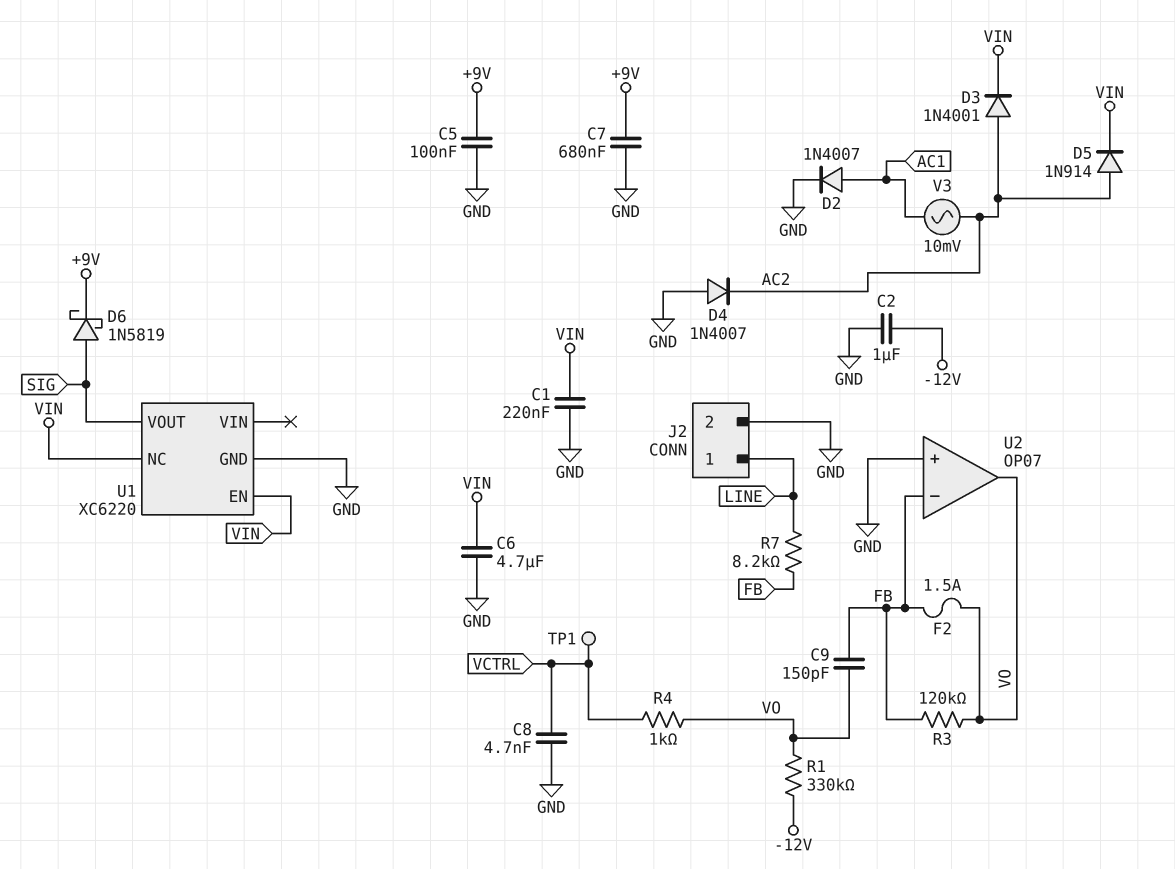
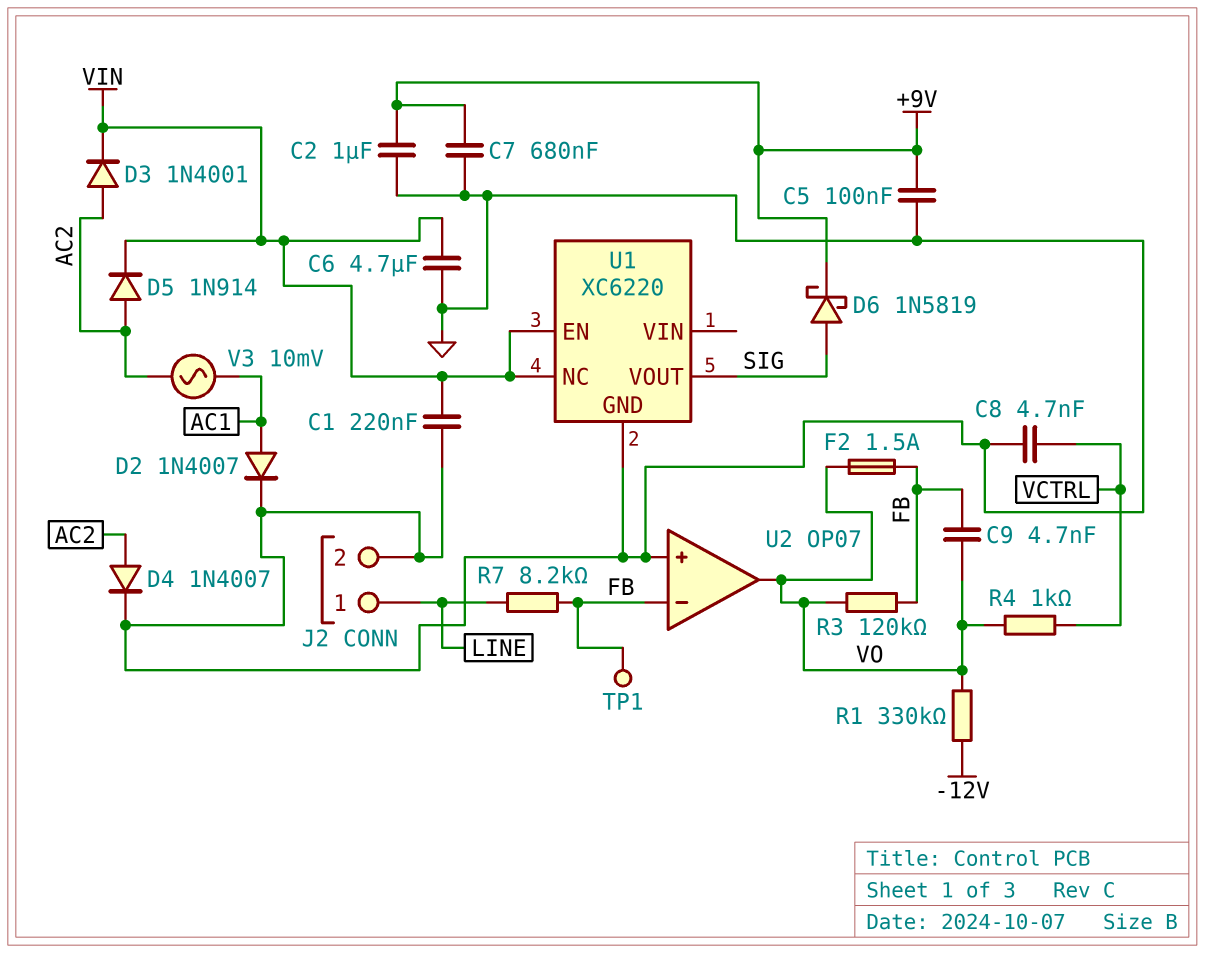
C2: 1uF (-12V, GND) -> 1uF (+9V, GND)
C9: 150pF (FB, VO) -> 4.7nF (FB, VO)
D4: diode 1N4007 (A GND, K AC2) -> diode 1N4007 (A AC2, K GND)
TP1: test point (VCTRL) -> test point (FB)

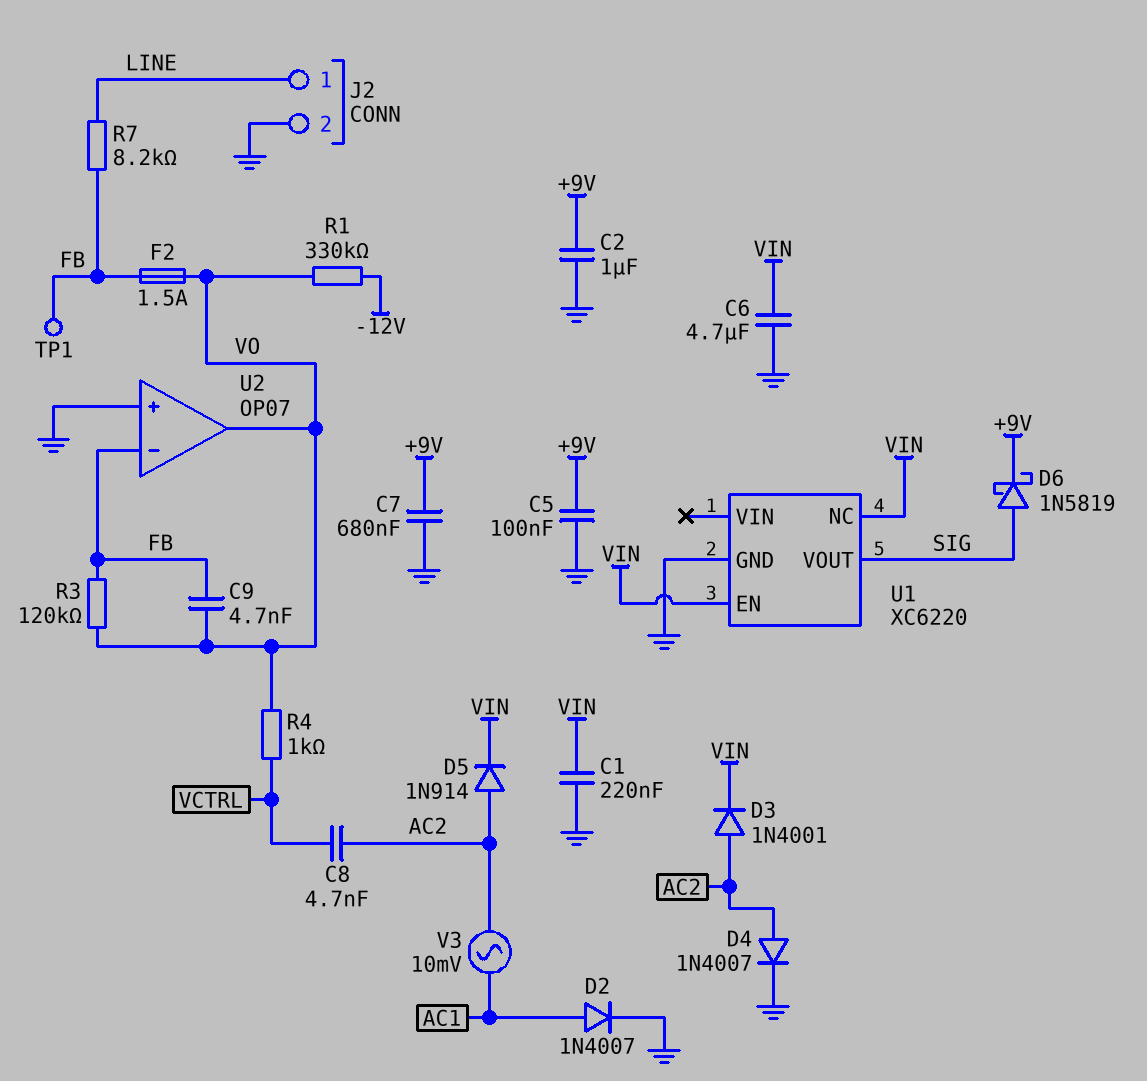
C8: 4.7nF (GND, VCTRL) -> 4.7nF (AC2, VCTRL)

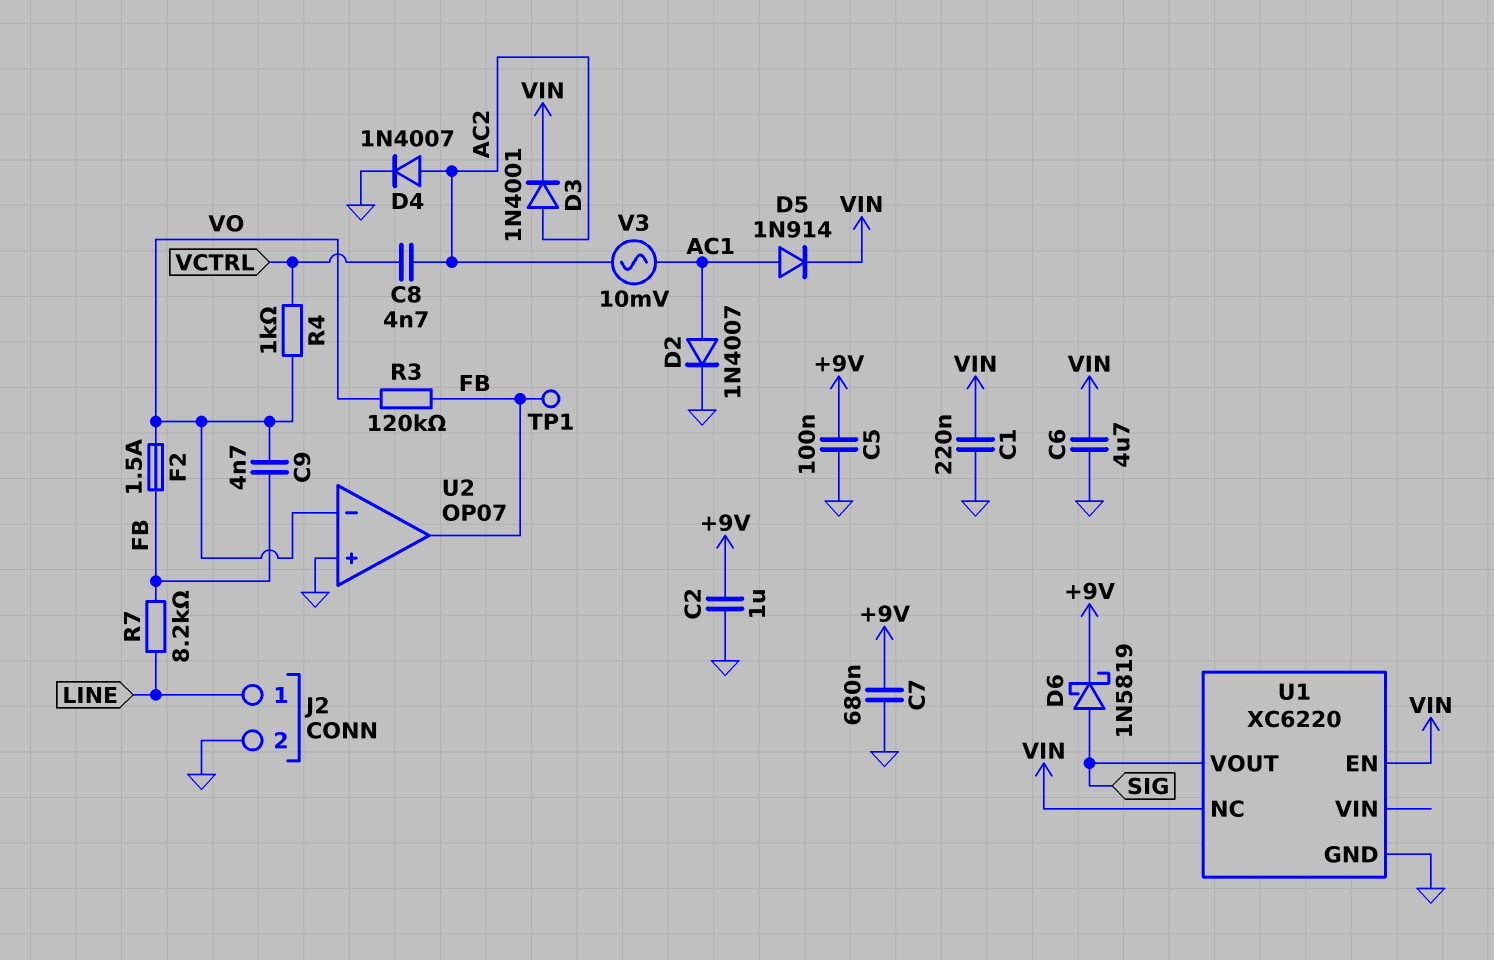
D5: diode 1N914 (A AC2, K VIN) -> diode 1N914 (A AC1, K VIN)
R1: 330k (-12V, VO) -> none
U2 pin in-: FB -> VO
U2 pin out: VO -> FB

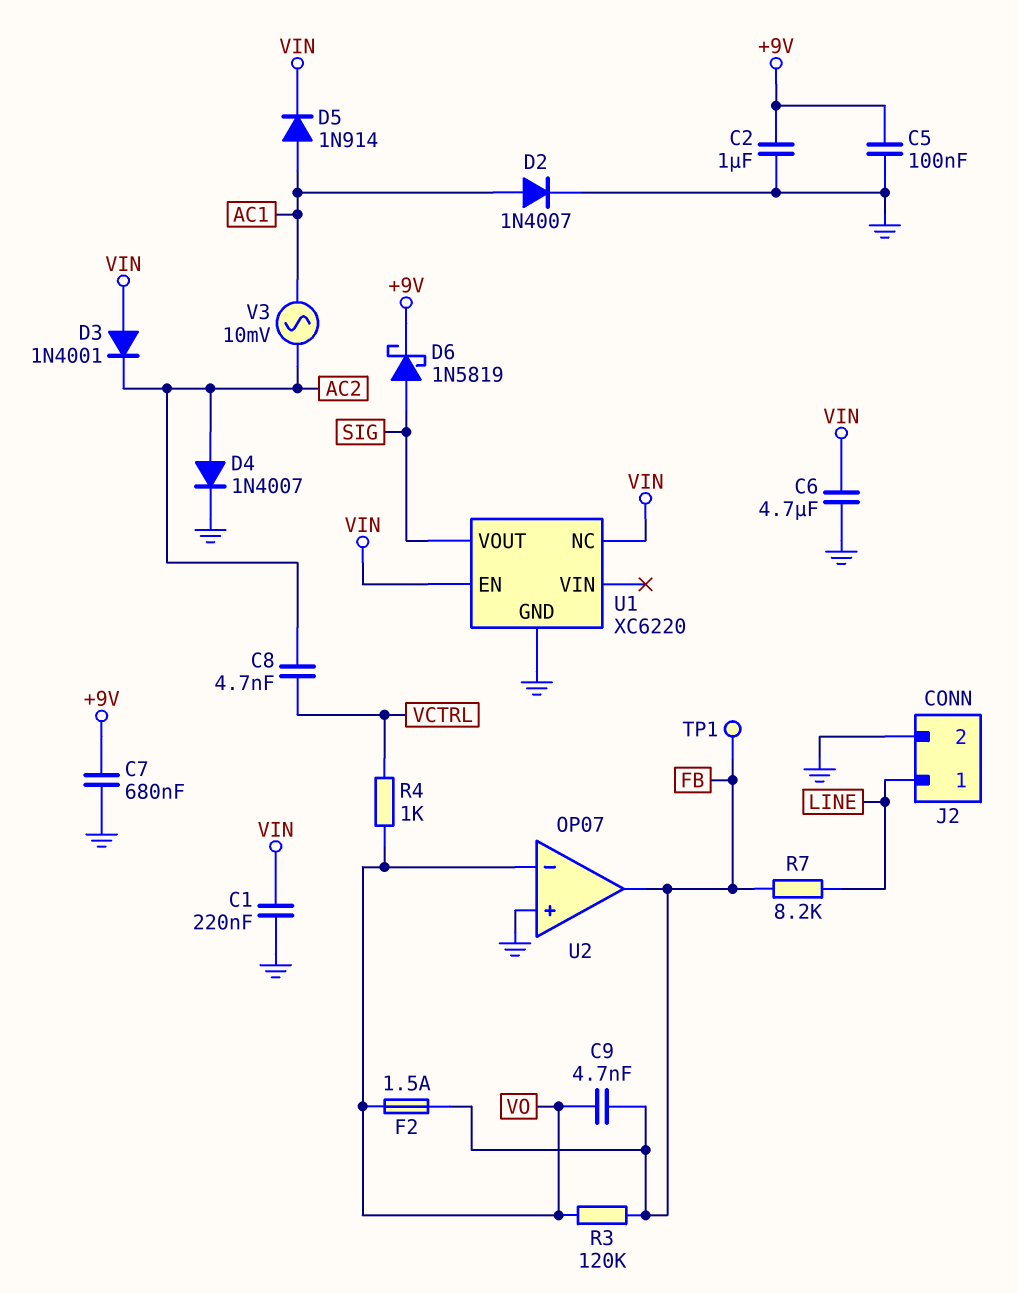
D3: diode 1N4001 (A AC2, K VIN) -> diode 1N4001 (A VIN, K AC2)

